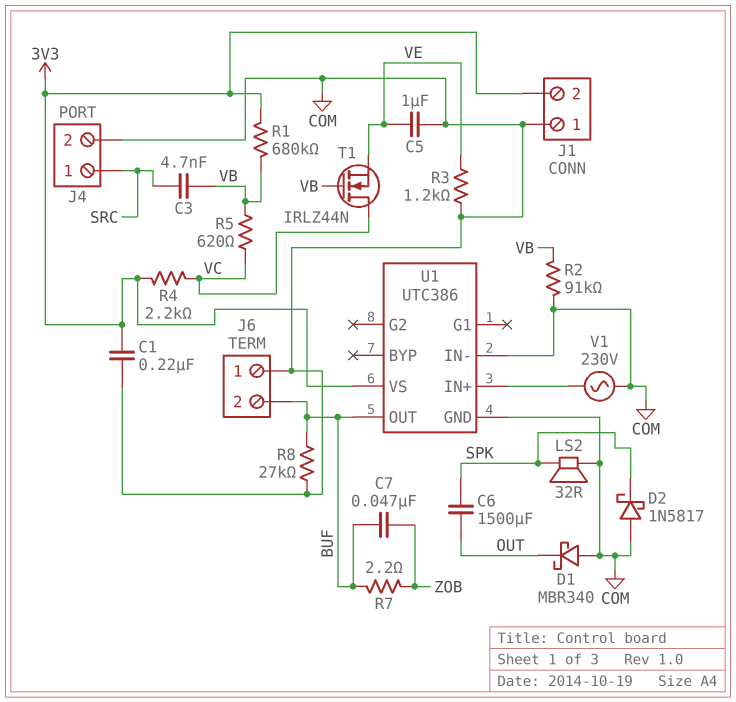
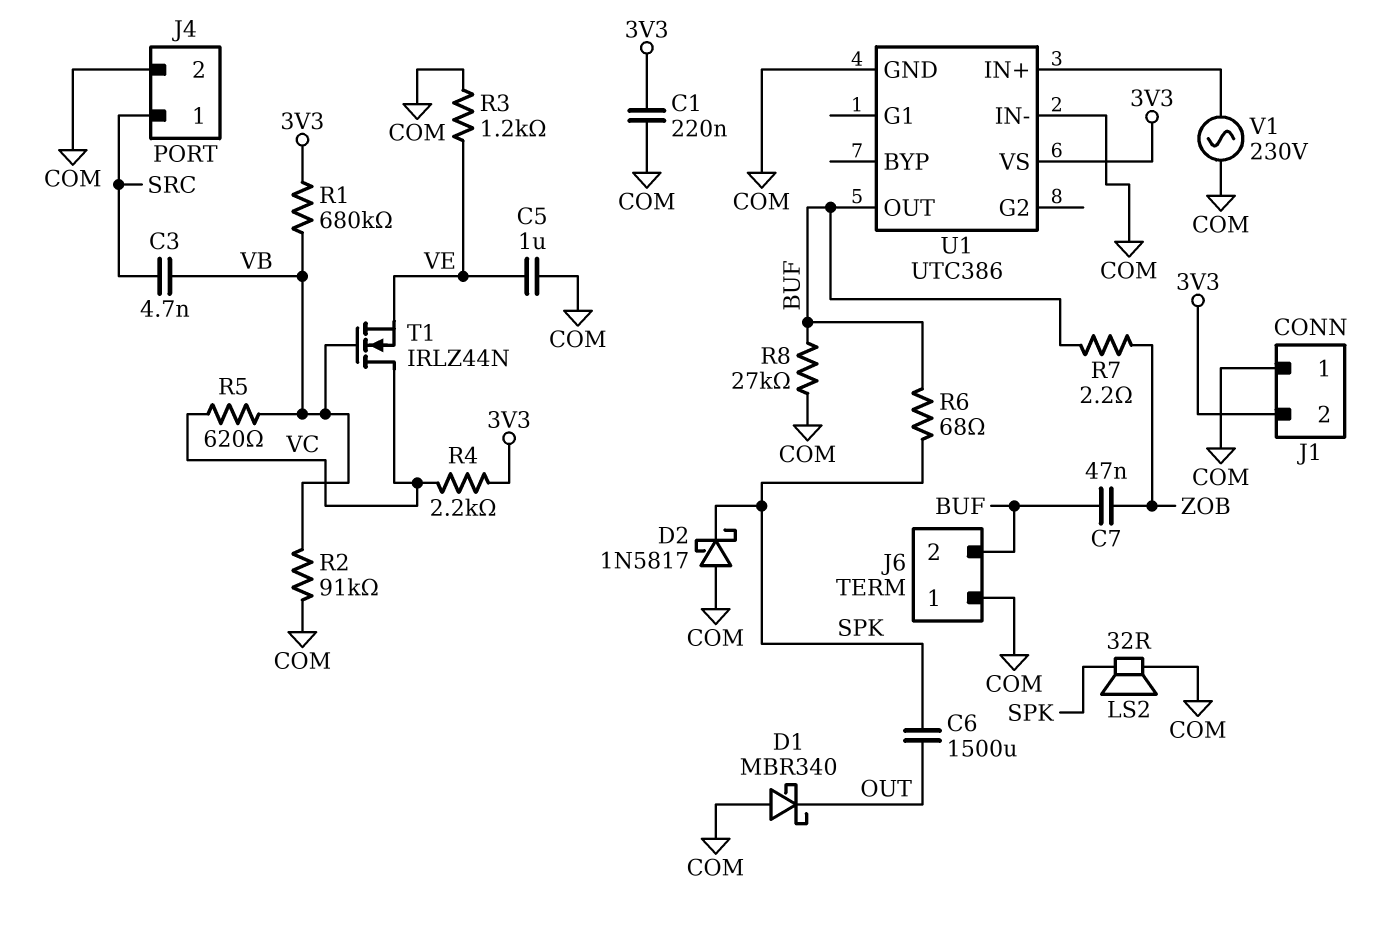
R6: none -> 68 (BUF, SPK)

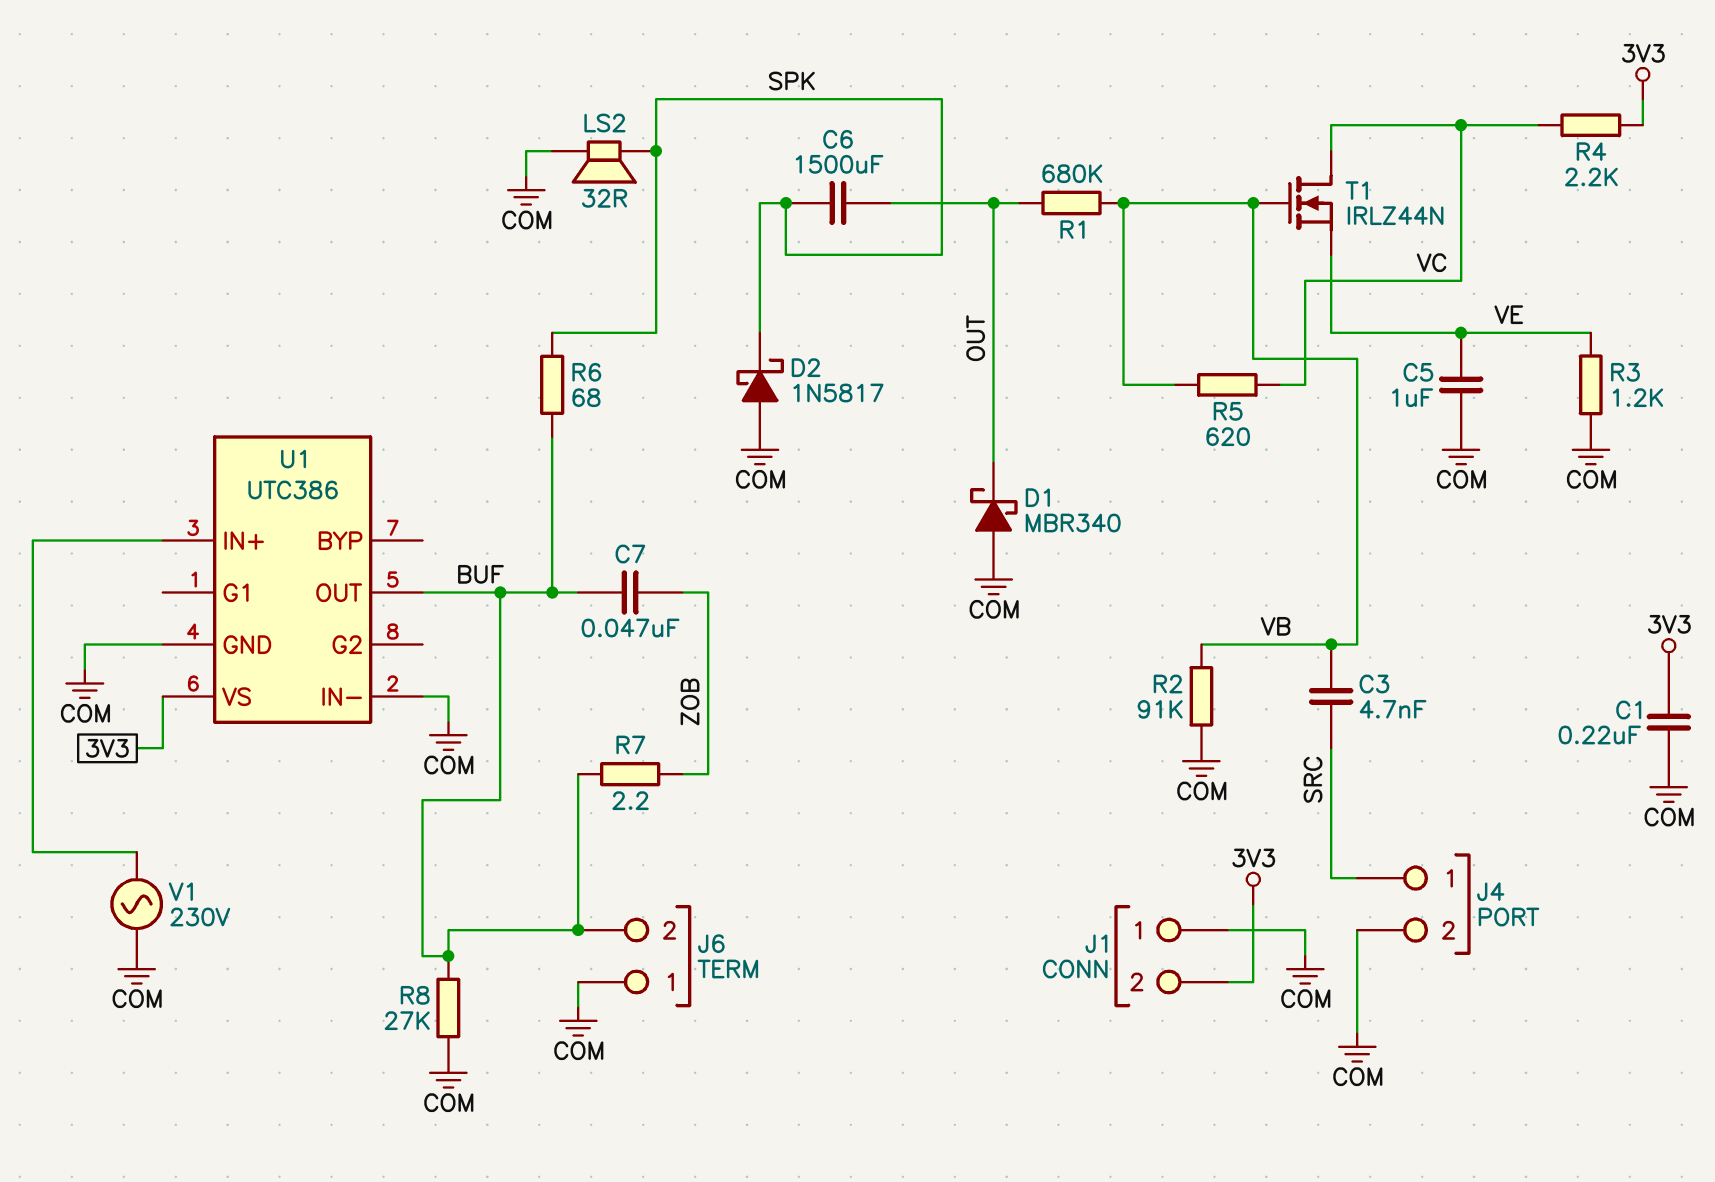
R1: 680k (3V3, VB) -> 680k (OUT, VB)

